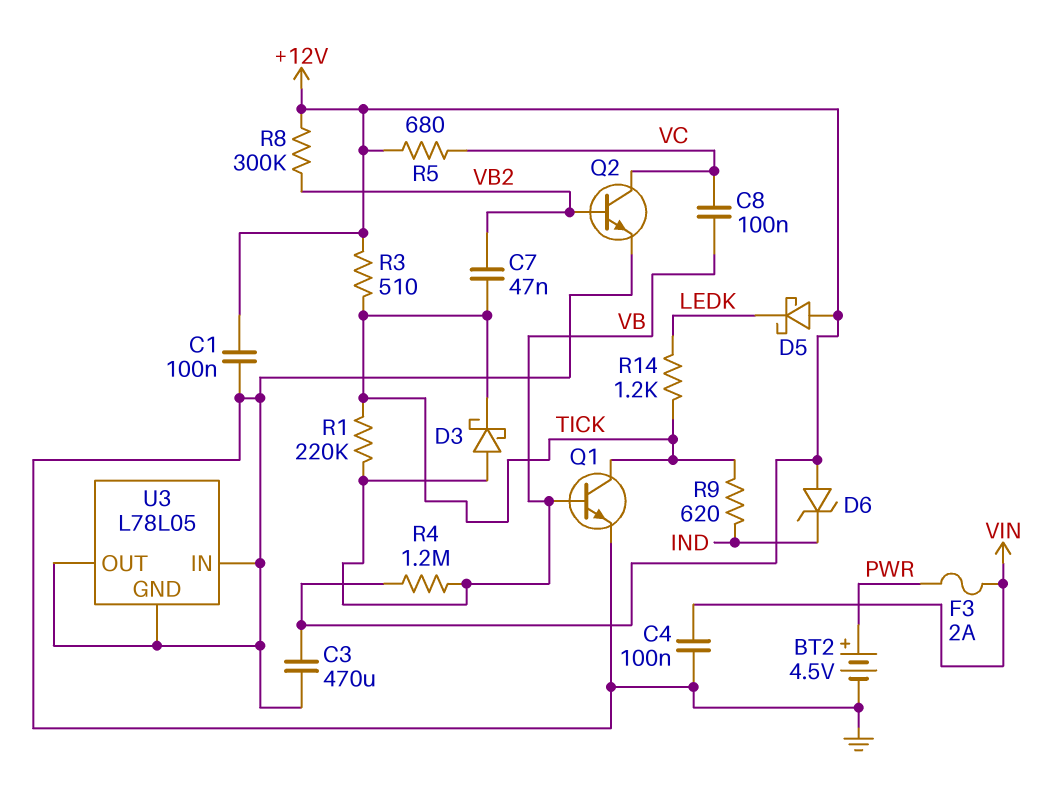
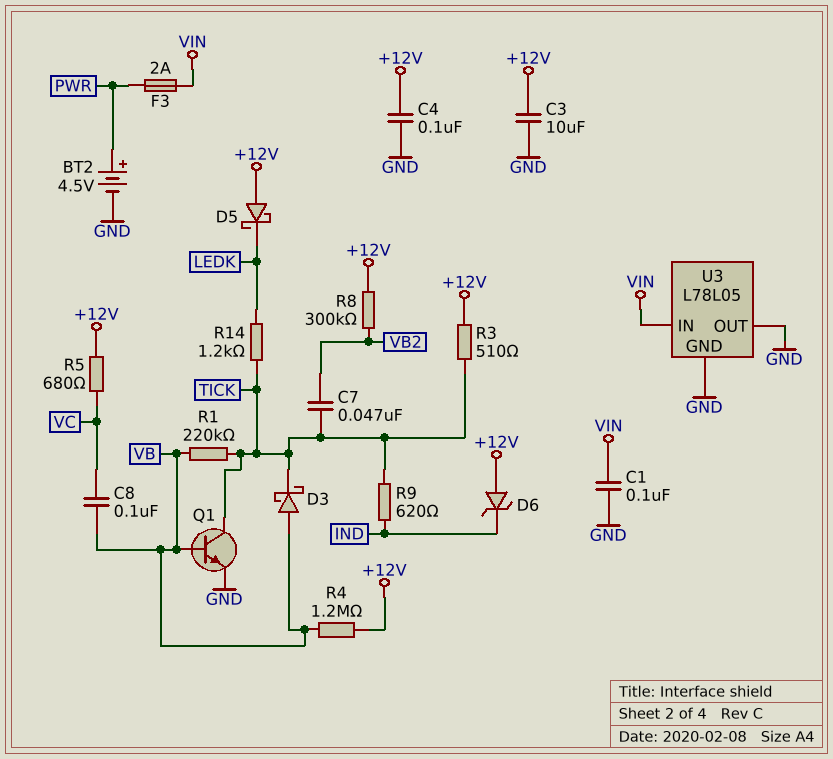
C1: 100nF (+12V, GND) -> 100nF (GND, VIN)
C3: 470uF (+12V, GND) -> 10uF (+12V, GND)
C4: 100nF (GND, VIN) -> 100nF (+12V, GND)
Q2: NPN (B VB2, C VC, E GND) -> none
U3 pin IN: GND -> VIN

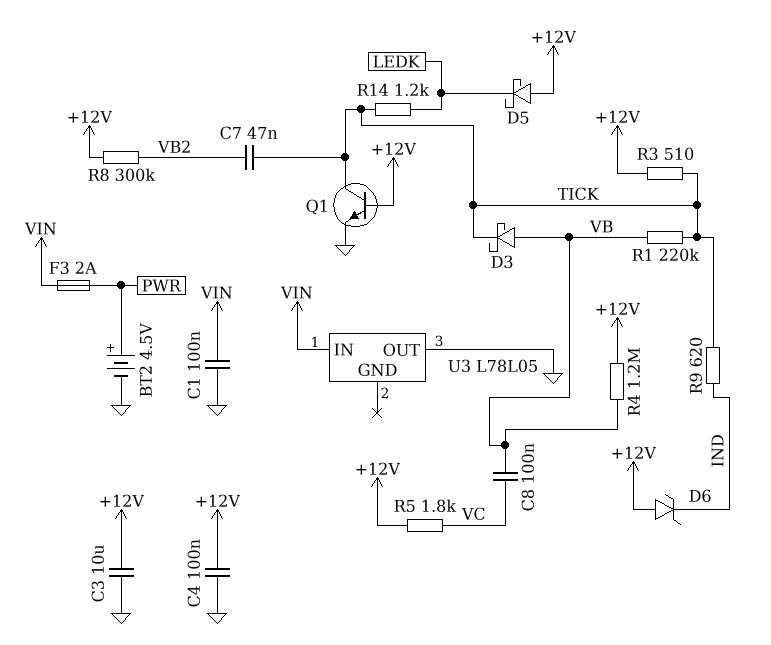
Q1: NPN (B VB, C TICK, E GND) -> NPN (B +12V, C TICK, E GND)
R5: 680 (+12V, VC) -> 1.8k (+12V, VC)
U3 pin GND: GND -> none

